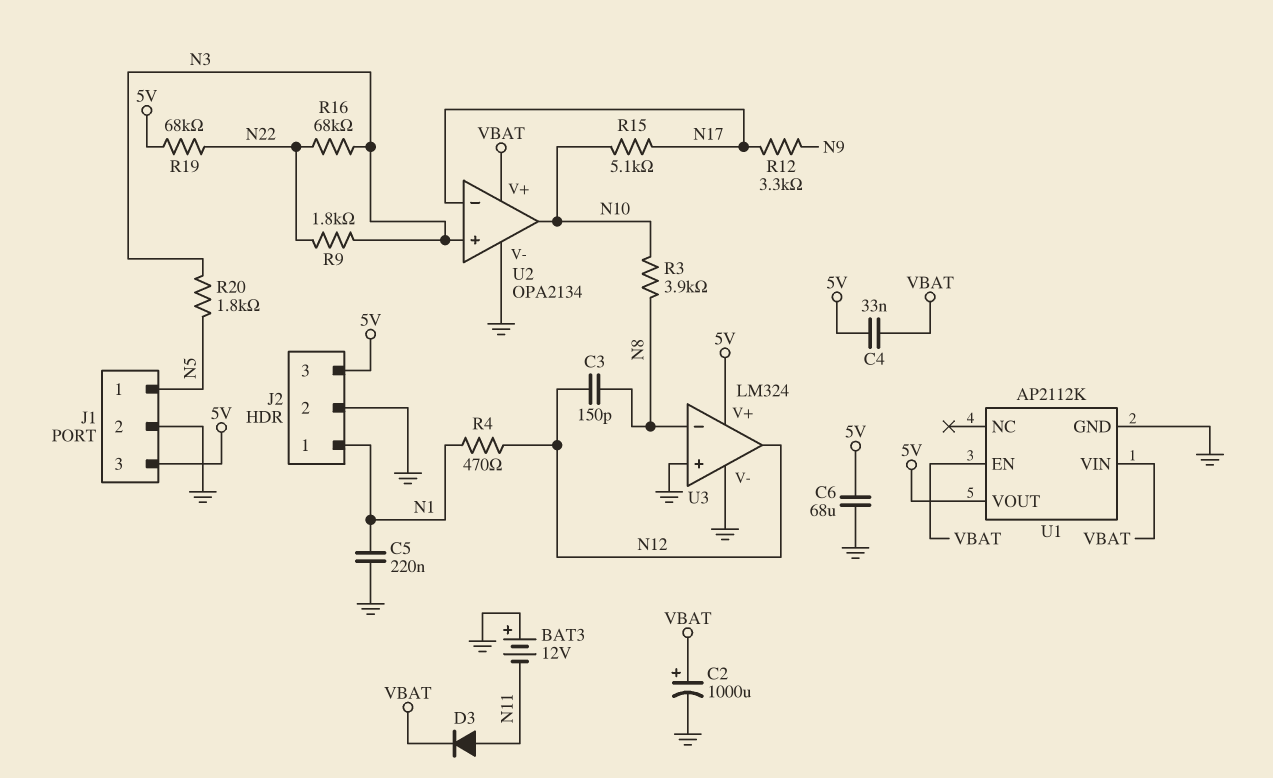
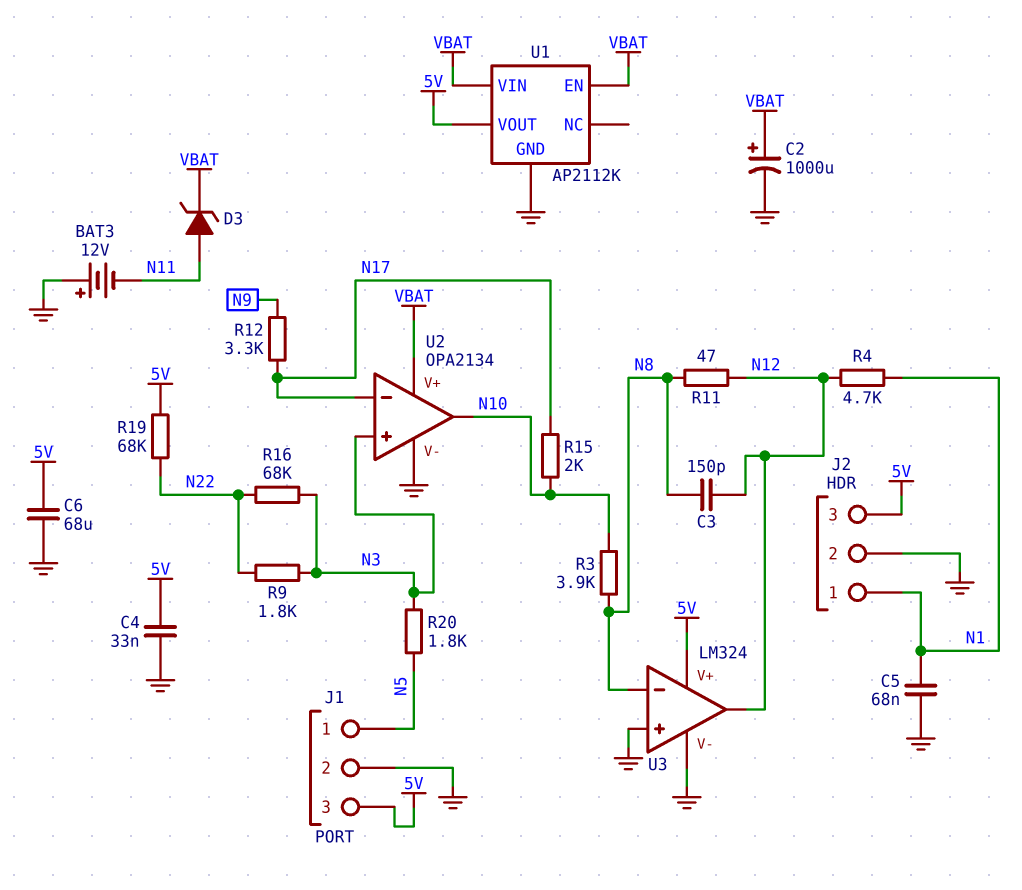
C4: 33nF (5V, VBAT) -> 33nF (5V, GND)
C5: 220nF (GND, N1) -> 68nF (GND, N1)
D3: diode (A N11, K VBAT) -> zener (A N11, K VBAT)
R4: 470 (N1, N12) -> 4.7k (N1, N12)
R11: none -> 47 (N8, N12)
R15: 5.1k (N10, N17) -> 2k (N10, N17)

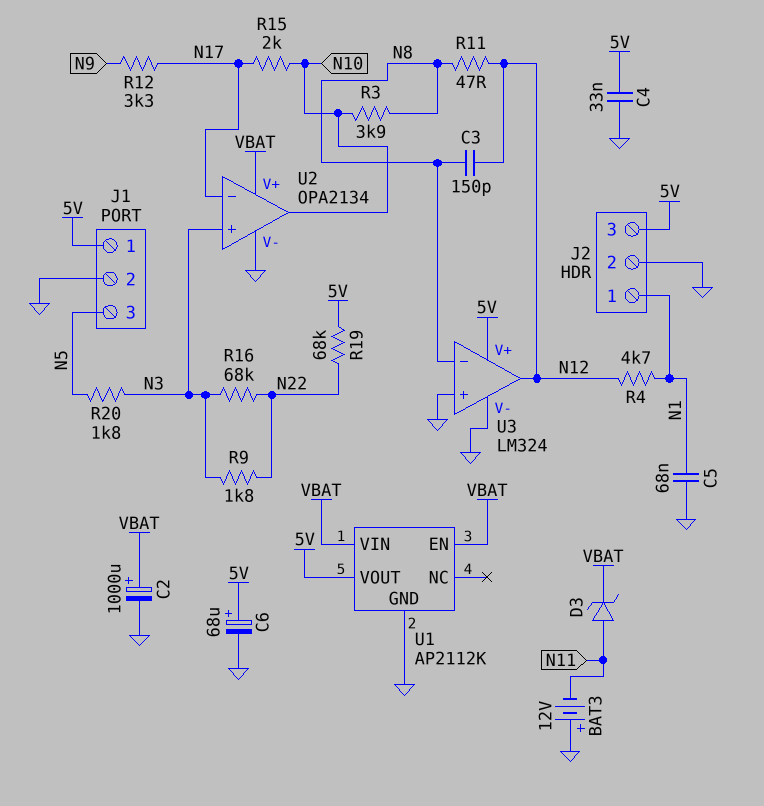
C6: 68uF (5V, GND) -> 68uF (plus 5V, minus GND)
J1 pin 1: N5 -> 5V
J1 pin 3: 5V -> N5

